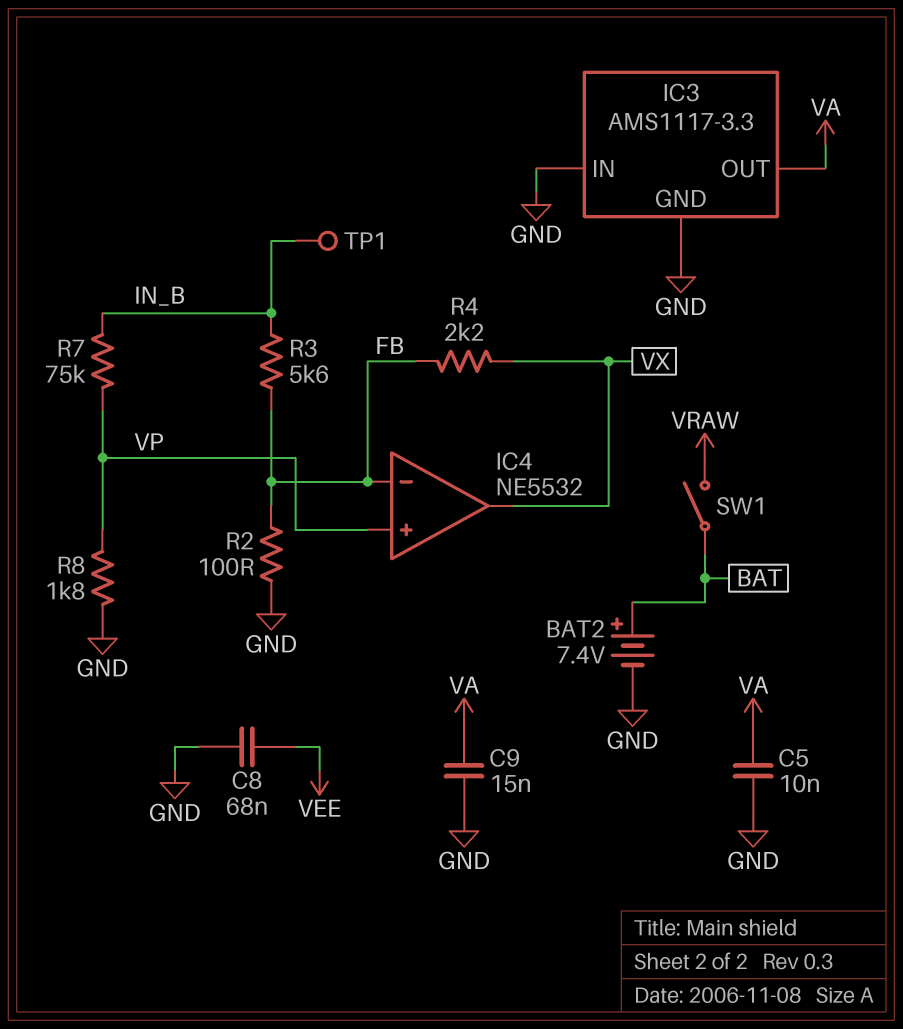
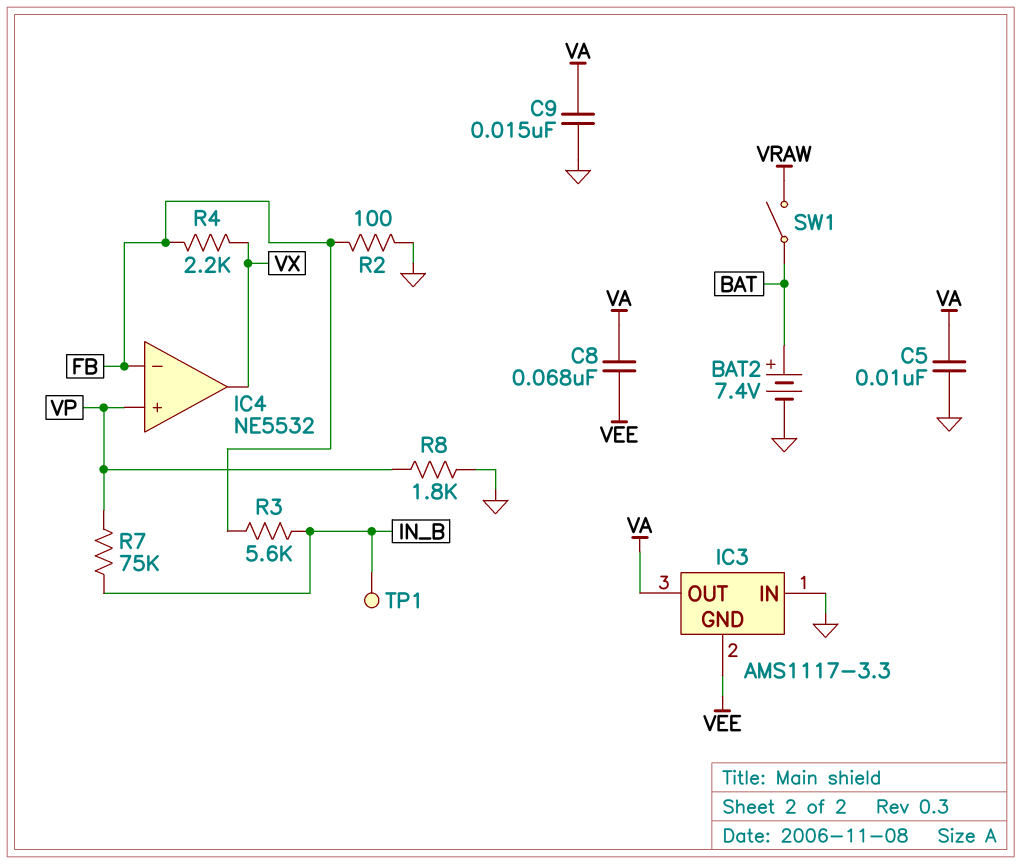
C8: 68nF (GND, VEE) -> 68nF (VA, VEE)
IC3 pin GND: GND -> VEE

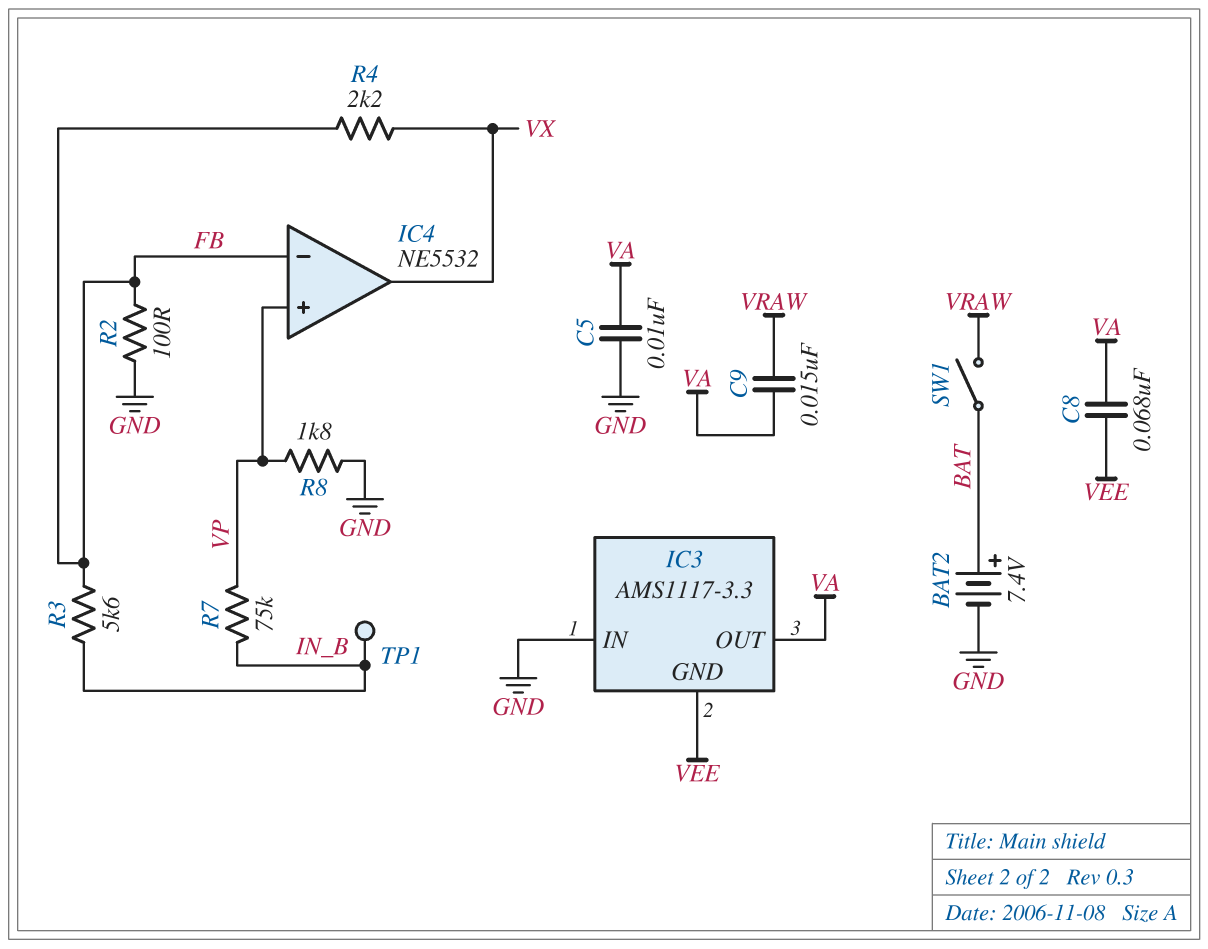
C9: 15nF (GND, VA) -> 15nF (VA, VRAW)

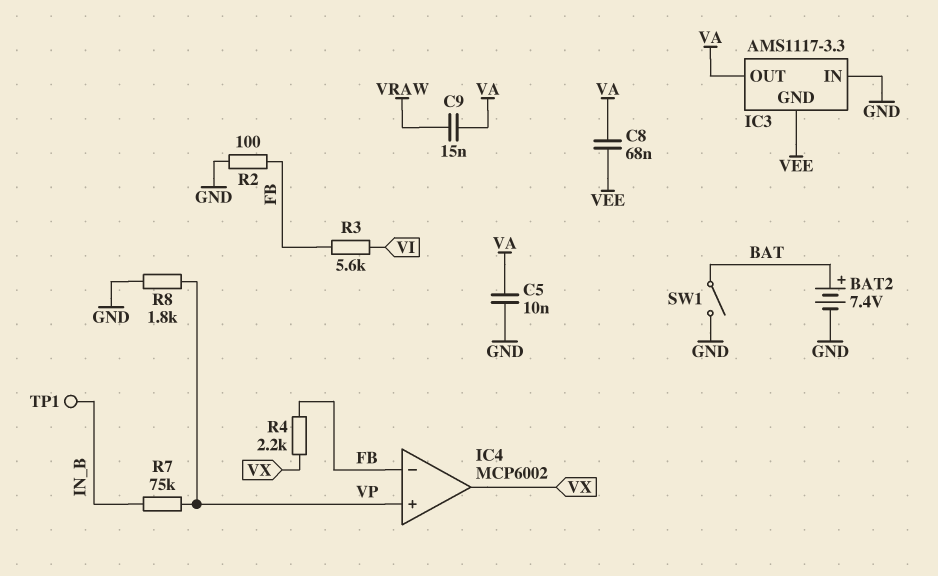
IC4: NE5532 -> MCP6002
R3: 5.6k (FB, IN_B) -> 5.6k (FB, VI)
SW1: switch (BAT, VRAW) -> switch (BAT, GND)

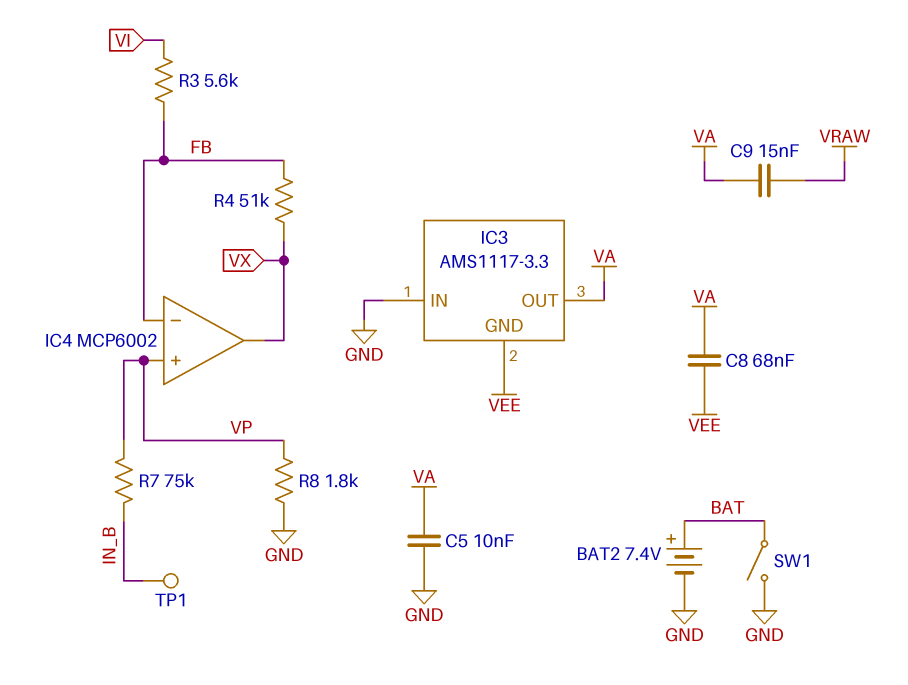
R2: 100 (FB, GND) -> none
R4: 2.2k (FB, VX) -> 51k (FB, VX)

